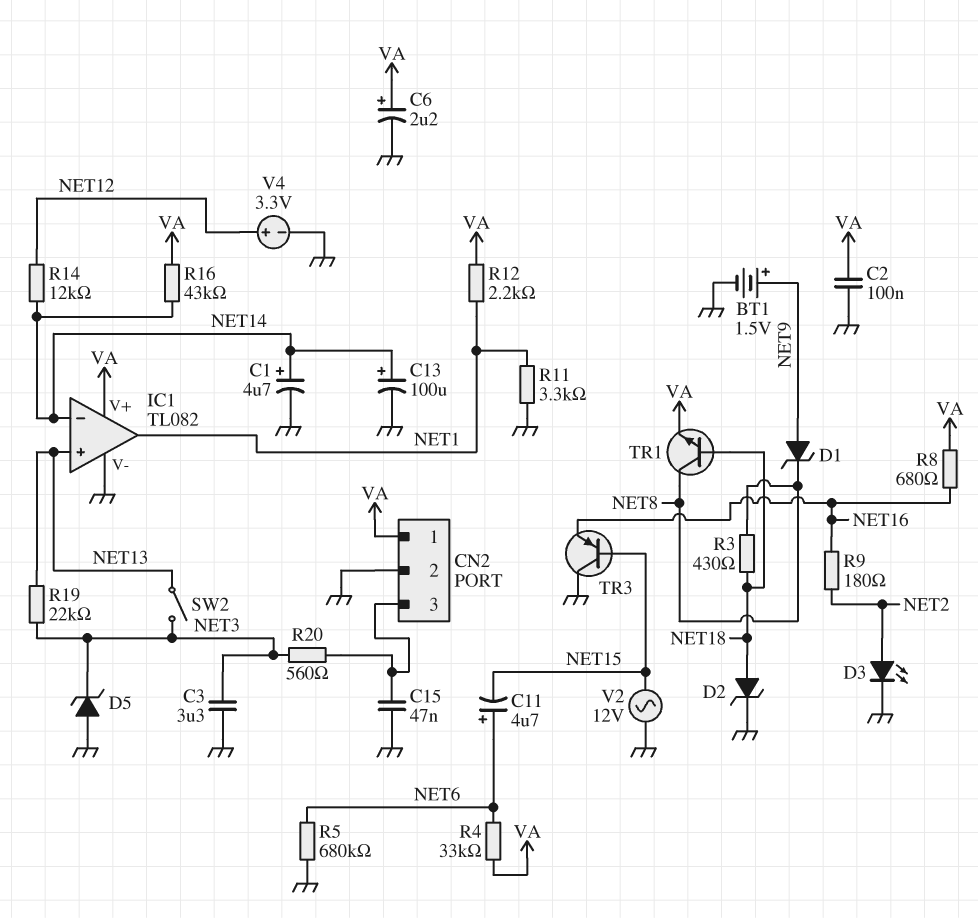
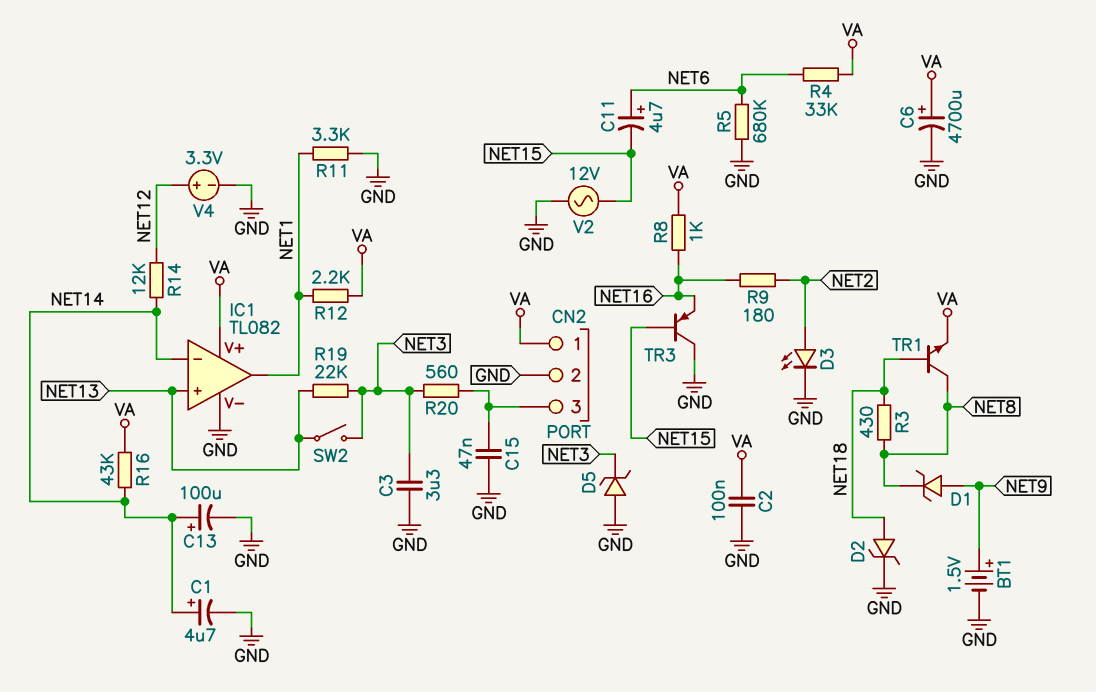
C6: 2.2uF (plus VA, minus GND) -> 4700uF (plus VA, minus GND)
R8: 680 (NET16, VA) -> 1k (NET16, VA)

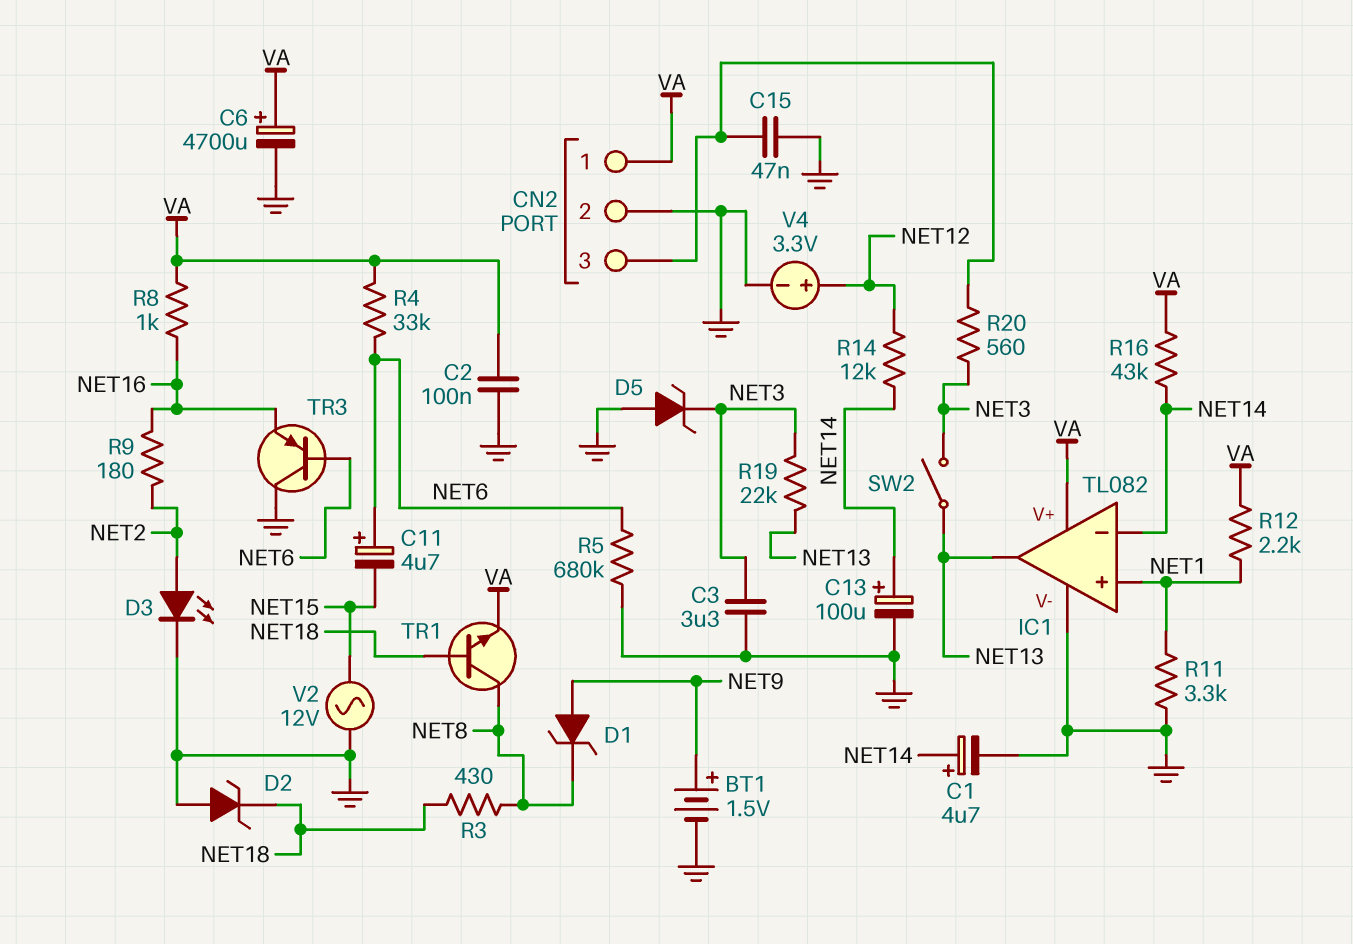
D2: zener (A NET18, K GND) -> zener (A GND, K NET18)
IC1 pin in+: NET13 -> NET1
IC1 pin out: NET1 -> NET13
TR3: PNP (B NET15, C GND, E NET16) -> PNP (B NET6, C GND, E NET16)

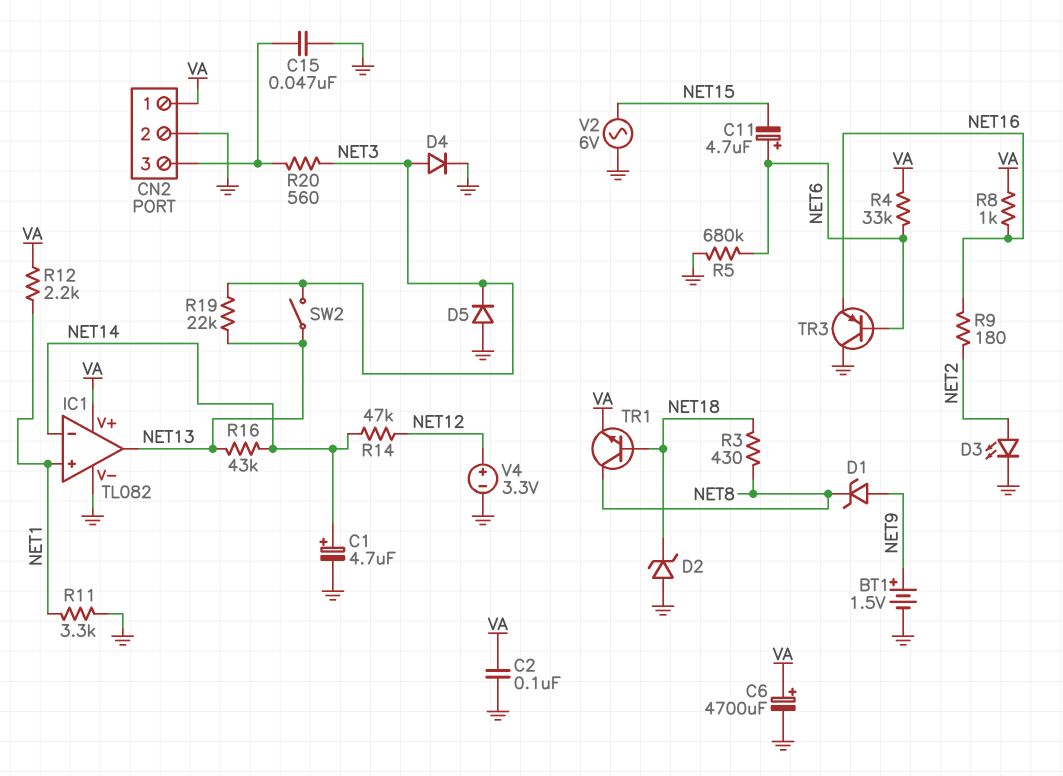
C3: 3.3uF (GND, NET3) -> none
C13: 100uF (plus NET14, minus GND) -> none
D4: none -> diode (A NET3, K GND)
D5: zener (A GND, K NET3) -> diode (A GND, K NET3)
R14: 12k (NET12, NET14) -> 47k (NET12, NET14)
R16: 43k (NET14, VA) -> 43k (NET13, NET14)
V2: AC 12V (GND, NET15) -> AC 6V (GND, NET15)

